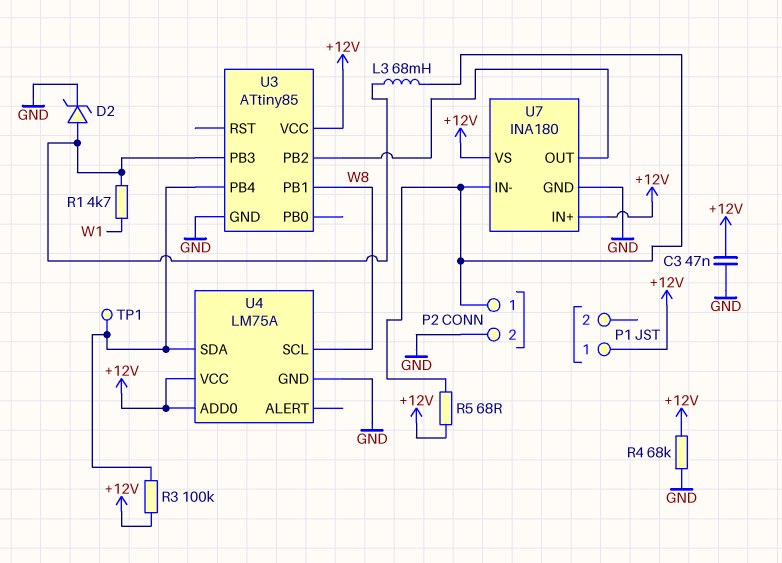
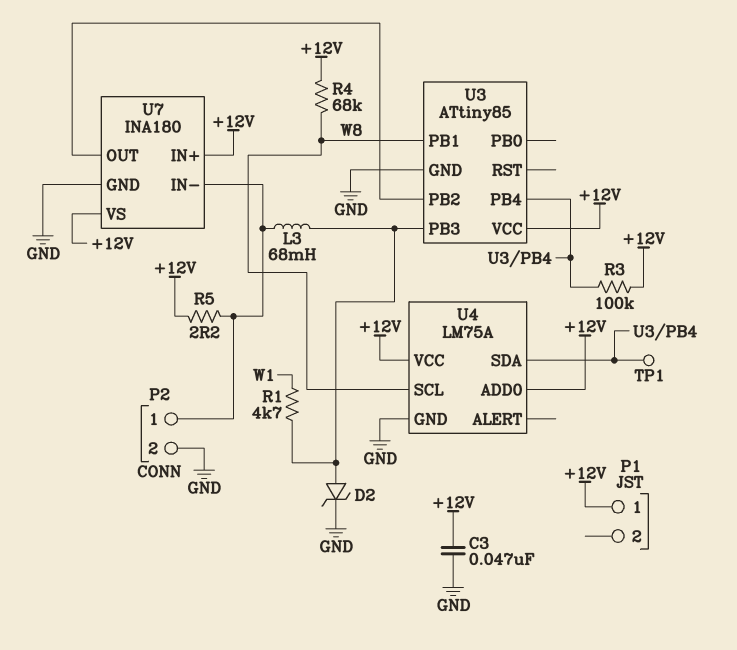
R4: 68k (+12V, GND) -> 68k (+12V, W8)
R5: 68 (+12V, P2/1) -> 2.2 (+12V, P2/1)

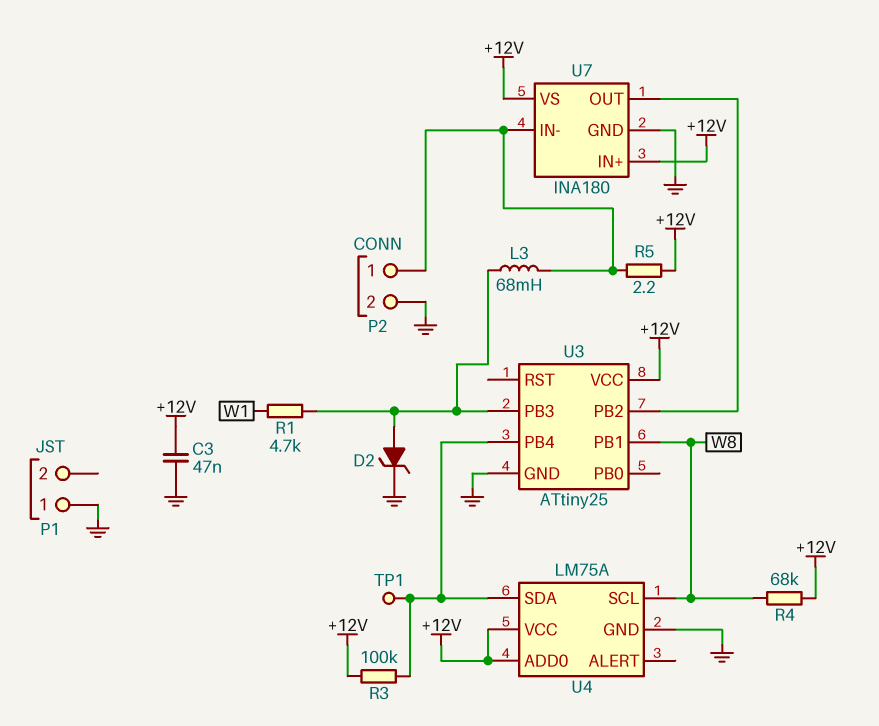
P1 pin 1: +12V -> GND
U3: ATtiny85 -> ATtiny25

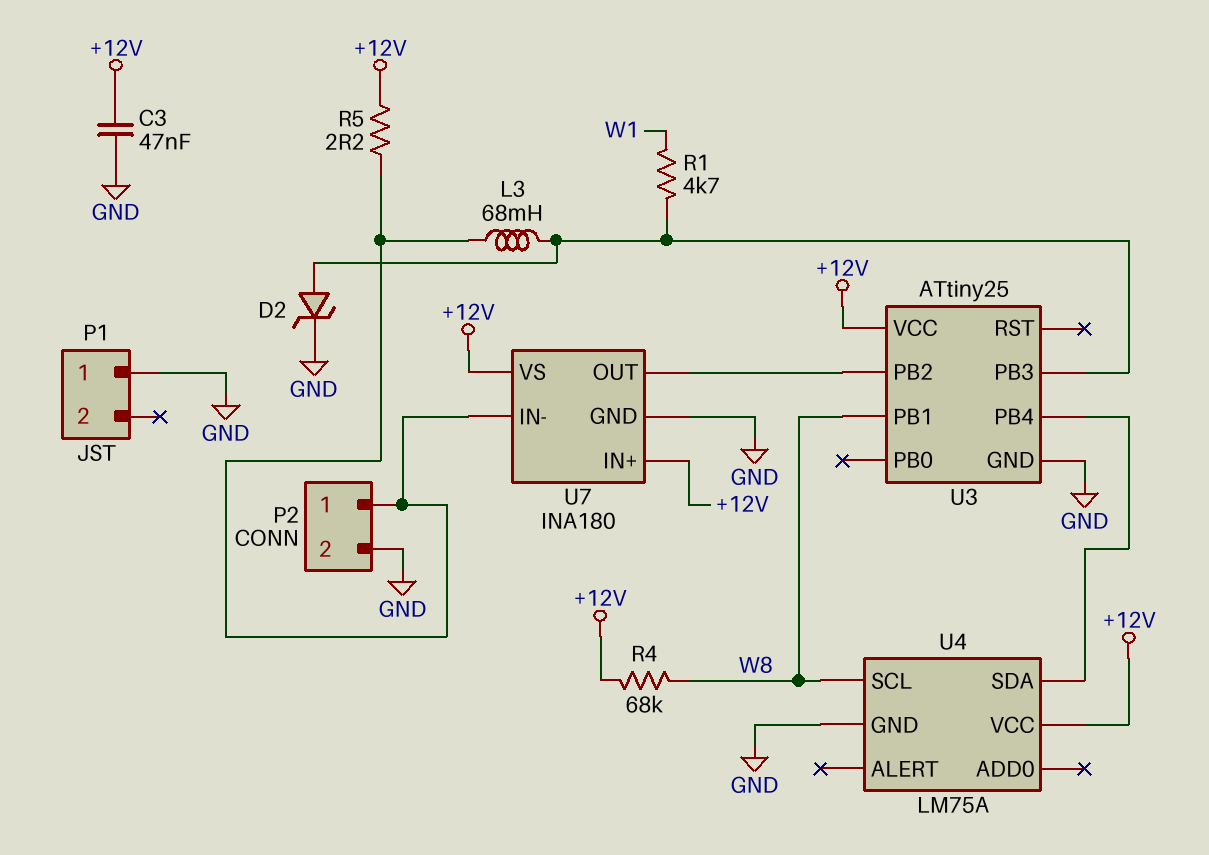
R3: 100k (+12V, U3/PB4) -> none
TP1: test point (U3/PB4) -> none
U4 pin ADD0: +12V -> none

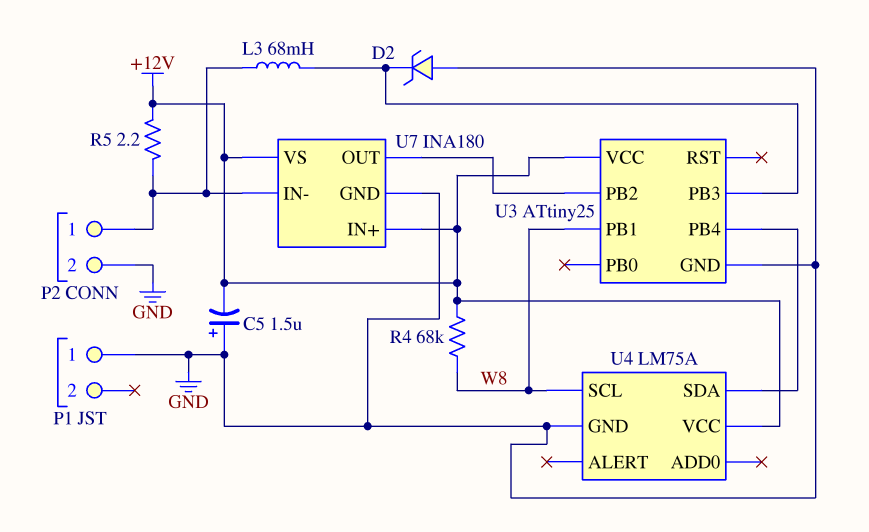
C3: 47nF (+12V, GND) -> none
C5: none -> 1.5uF (plus GND, minus +12V)
D2: zener (A U3/PB3, K GND) -> zener (A GND, K U3/PB3)
R1: 4.7k (U3/PB3, W1) -> none

